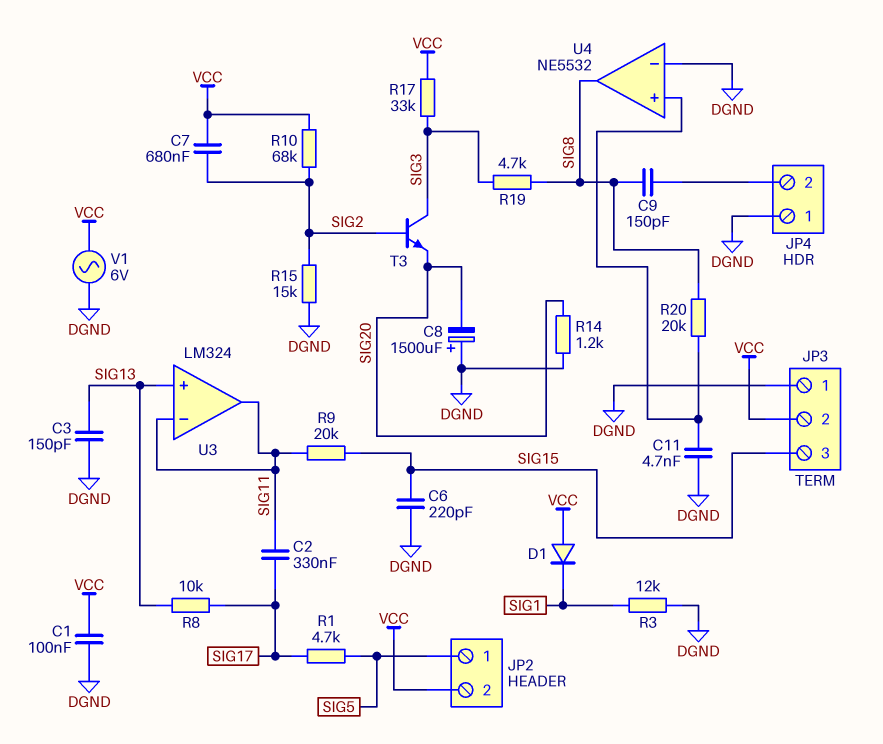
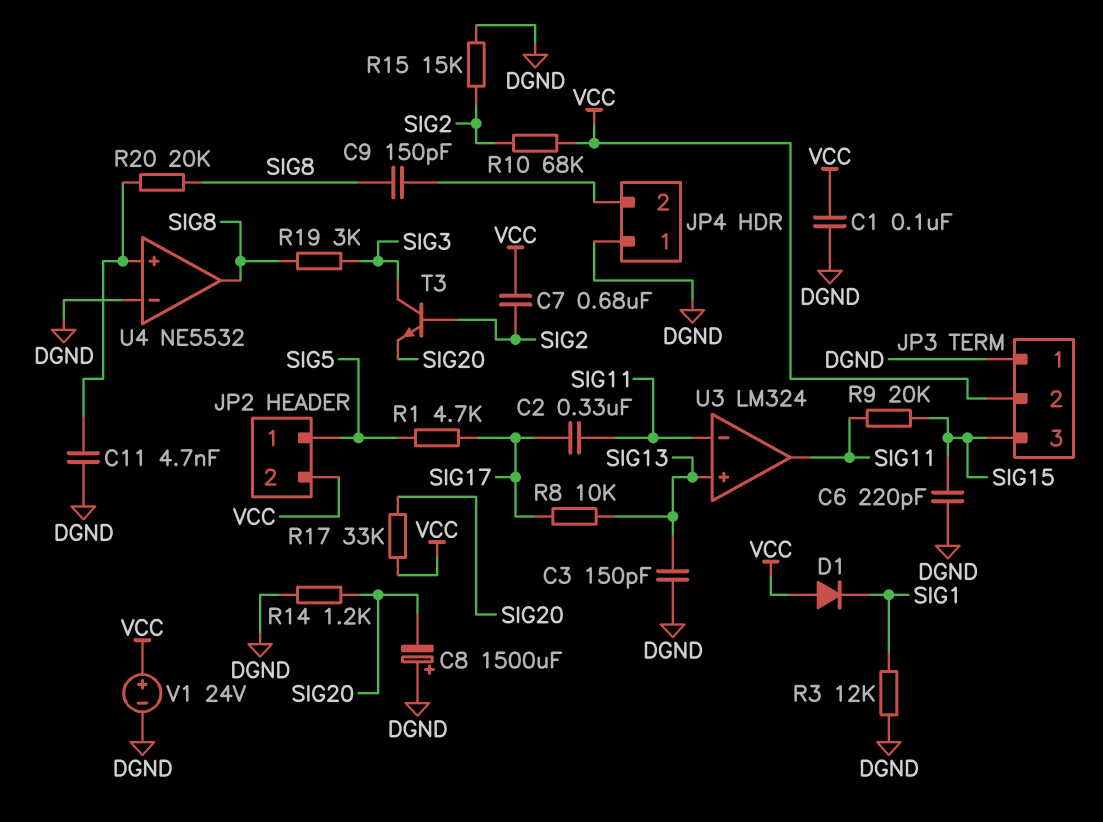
R17: 33k (SIG3, VCC) -> 33k (SIG20, VCC)
R19: 4.7k (SIG3, SIG8) -> 3k (SIG3, SIG8)
V1: AC 6V (DGND, VCC) -> 24V (plus VCC, minus DGND)

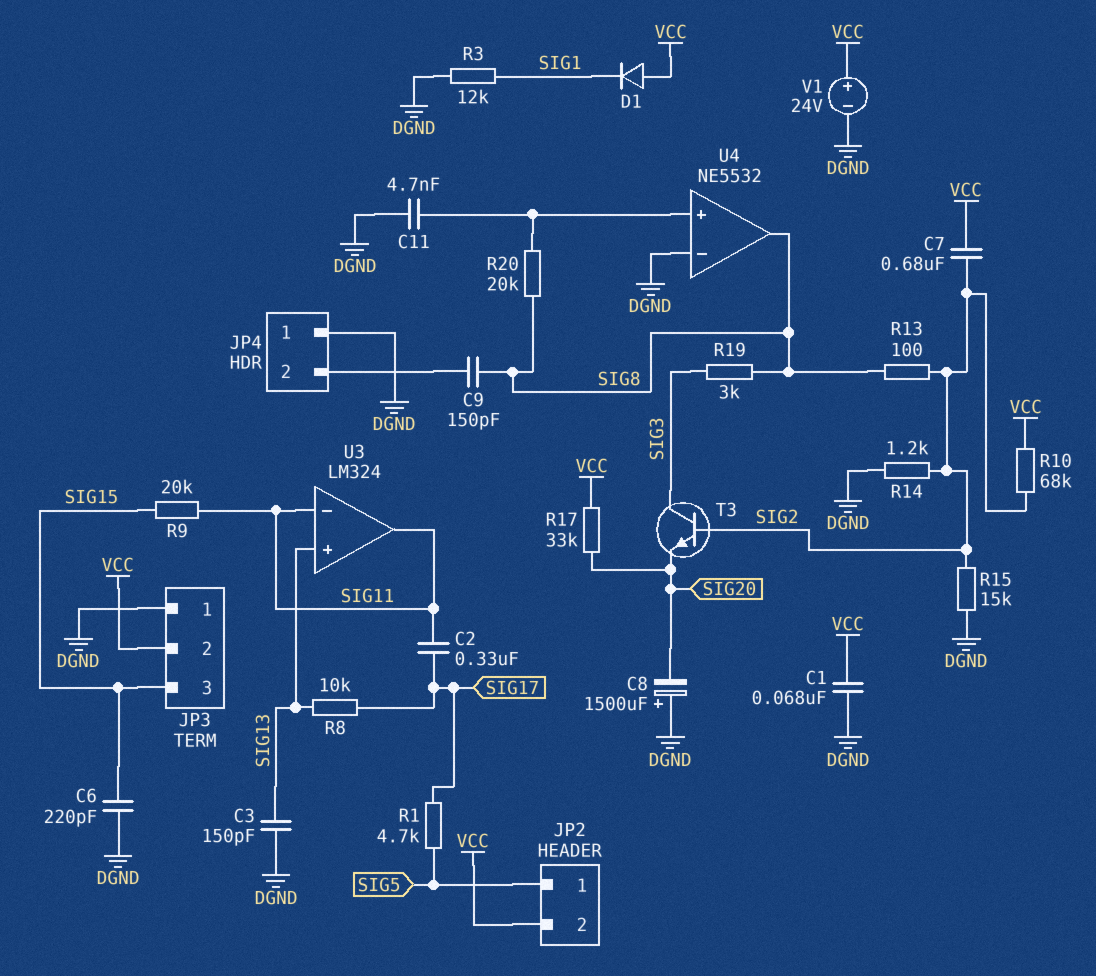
C1: 100nF (DGND, VCC) -> 68nF (DGND, VCC)
R13: none -> 100 (SIG2, SIG8)
R14: 1.2k (DGND, SIG20) -> 1.2k (DGND, SIG2)

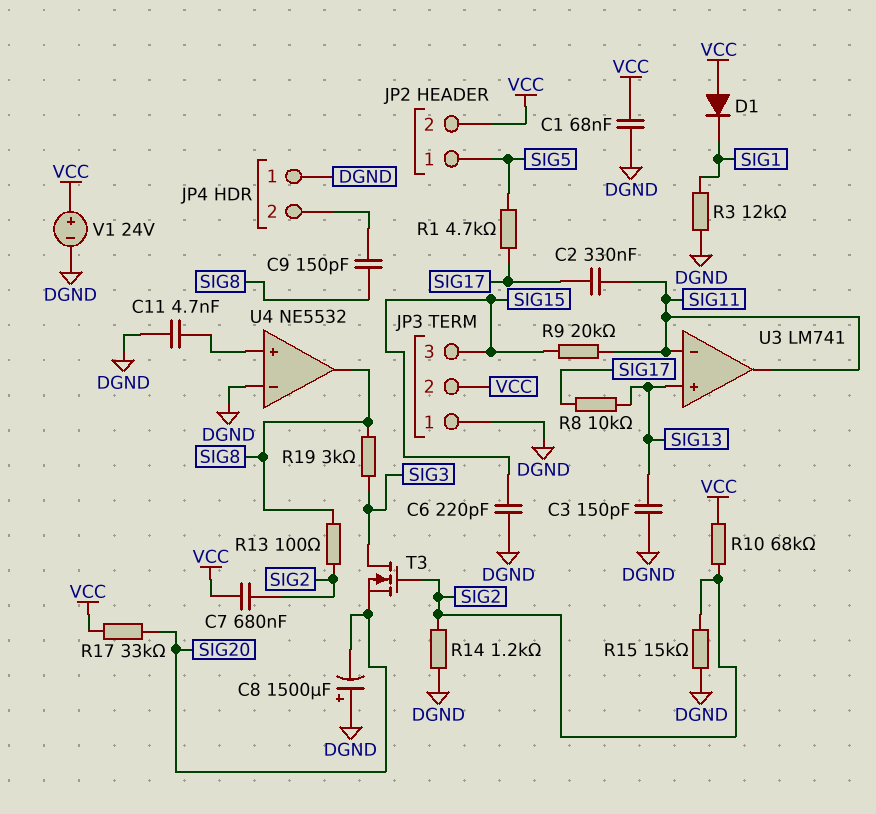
R20: 20k (SIG8, U4/in+) -> none
T3: NPN (B SIG2, C SIG3, E SIG20) -> NMOS (G SIG2, D SIG3, S SIG20)
U3: LM324 -> LM741

